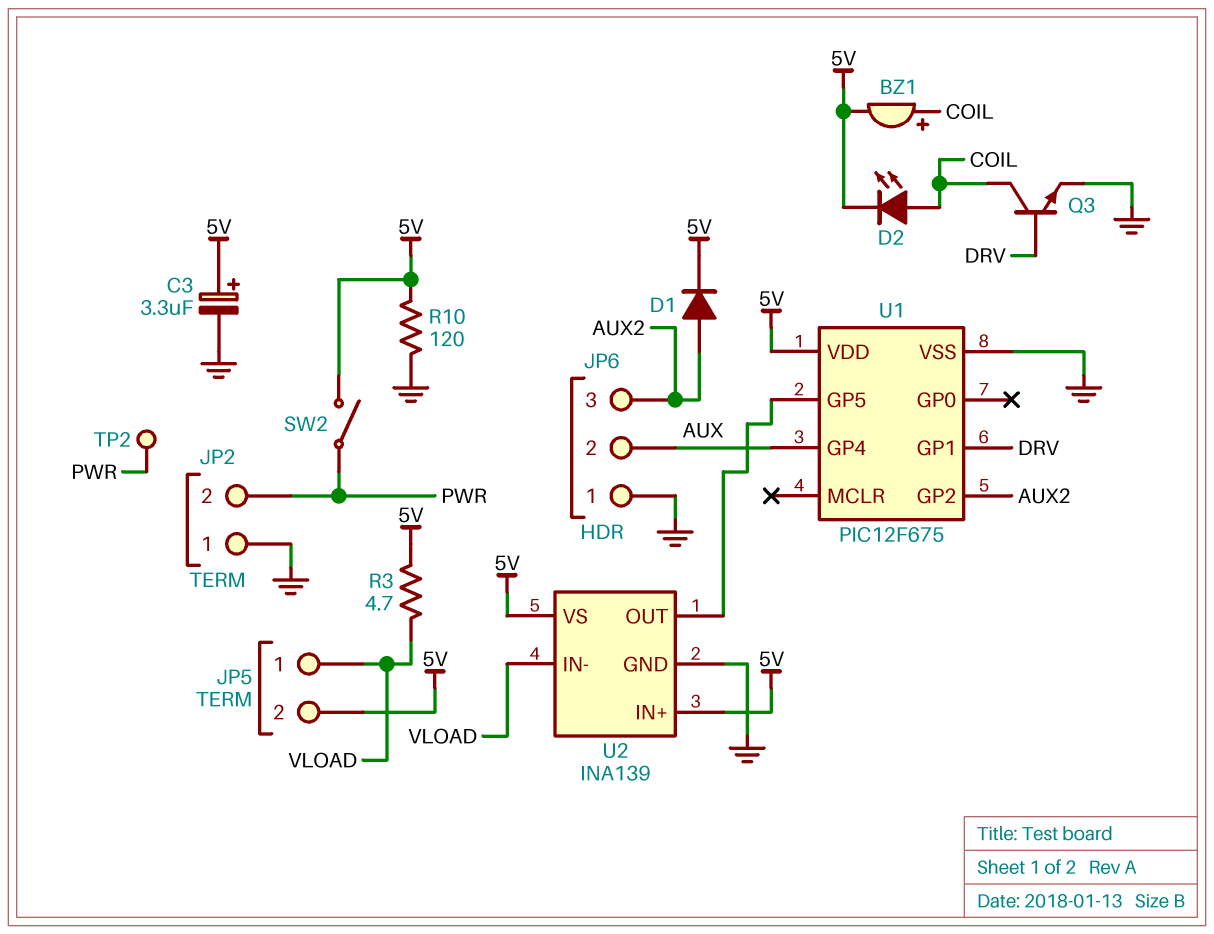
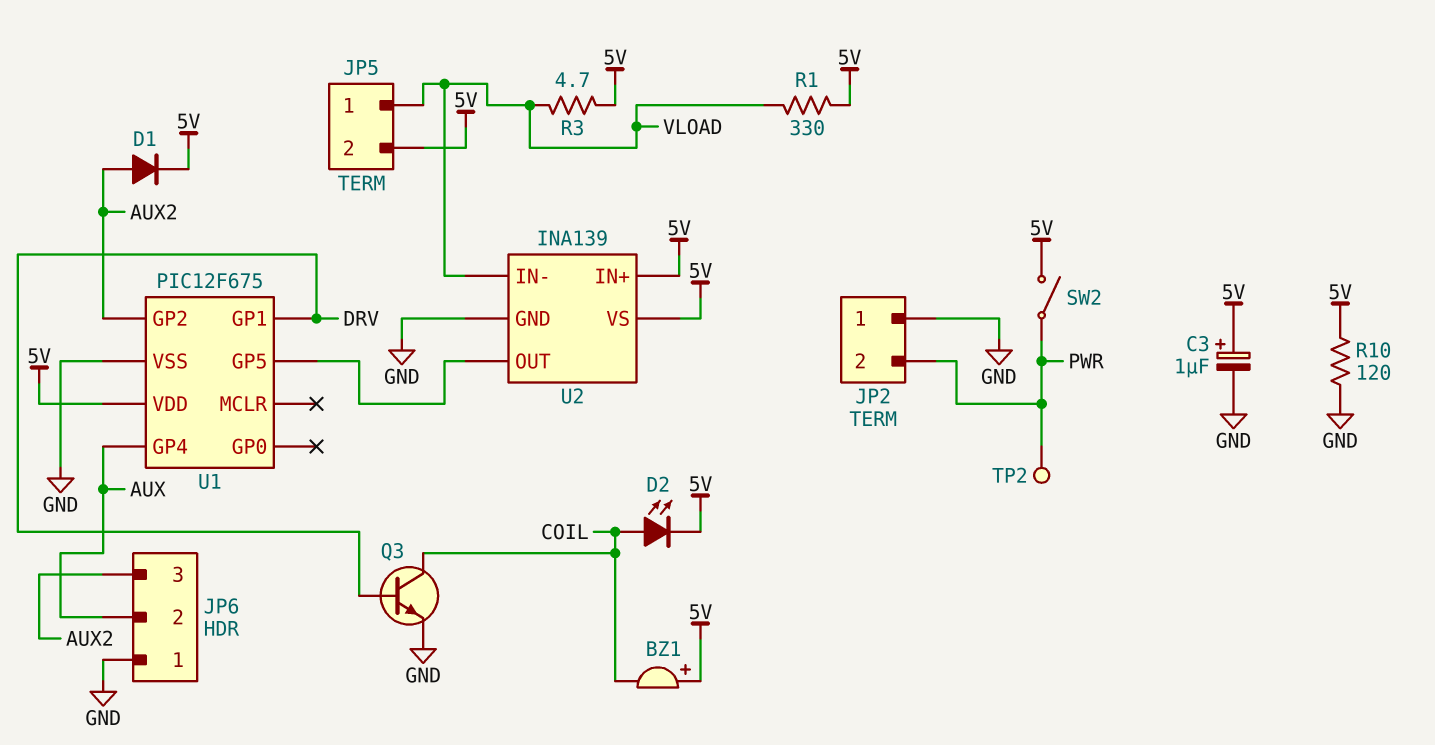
BZ1: buzzer (plus COIL, minus 5V) -> buzzer (plus 5V, minus COIL)
C3: 3.3uF (plus 5V, minus GND) -> 1uF (plus 5V, minus GND)
R1: none -> 330 (5V, VLOAD)

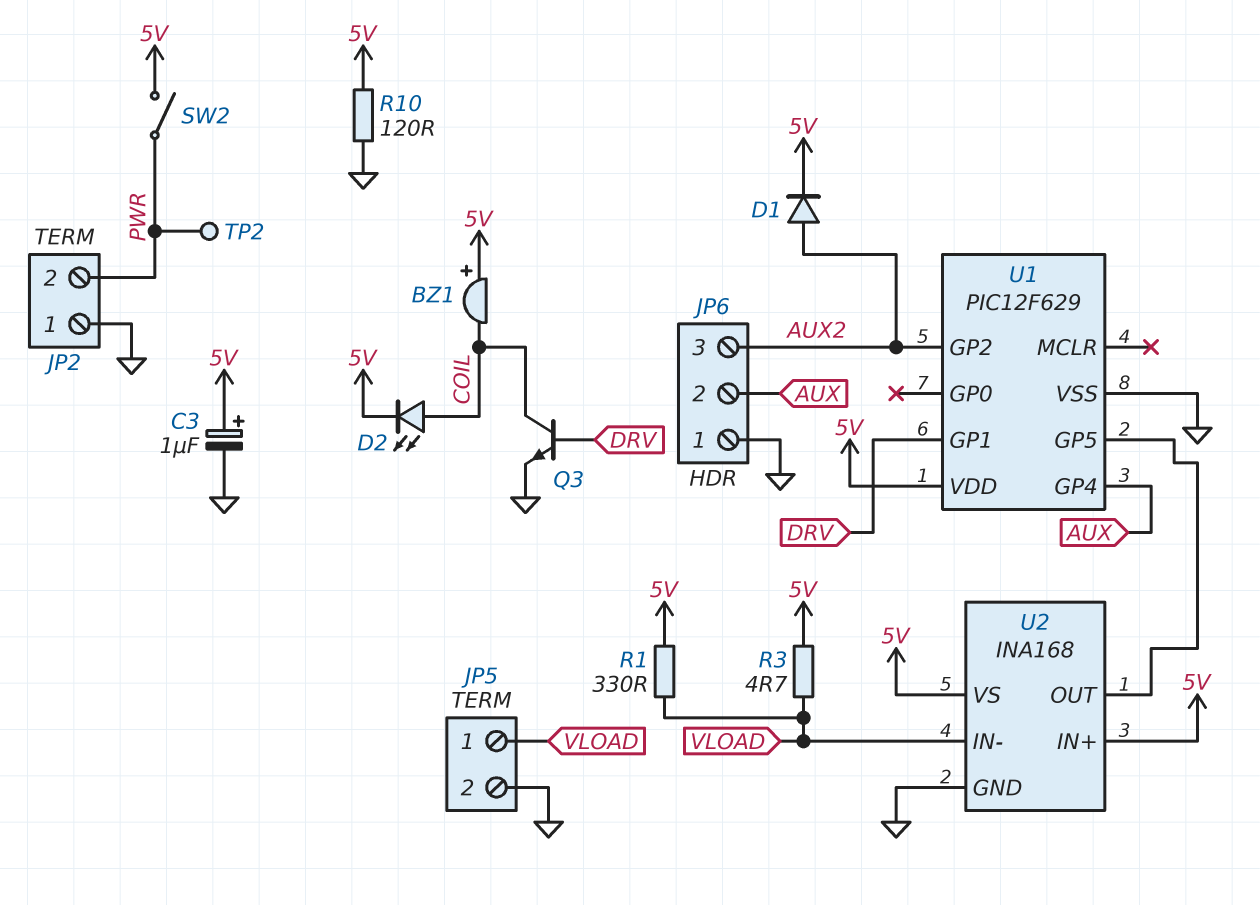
JP5 pin 2: 5V -> GND
U1: PIC12F675 -> PIC12F629
U2: INA139 -> INA168

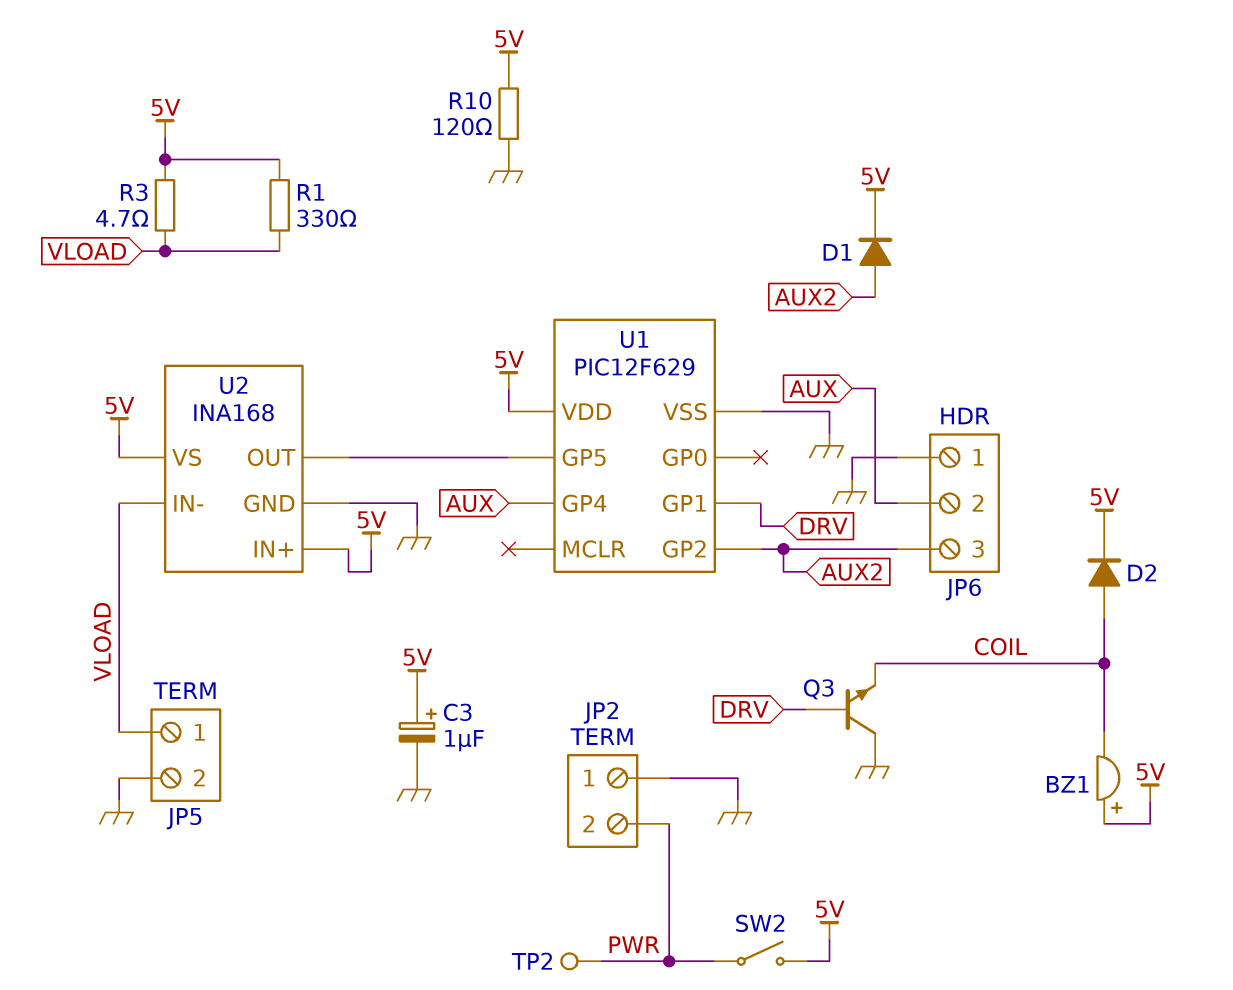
D2: LED (A COIL, K 5V) -> diode (A COIL, K 5V)
Q3: NPN (B DRV, C COIL, E GND) -> NPN (B DRV, C GND, E COIL)

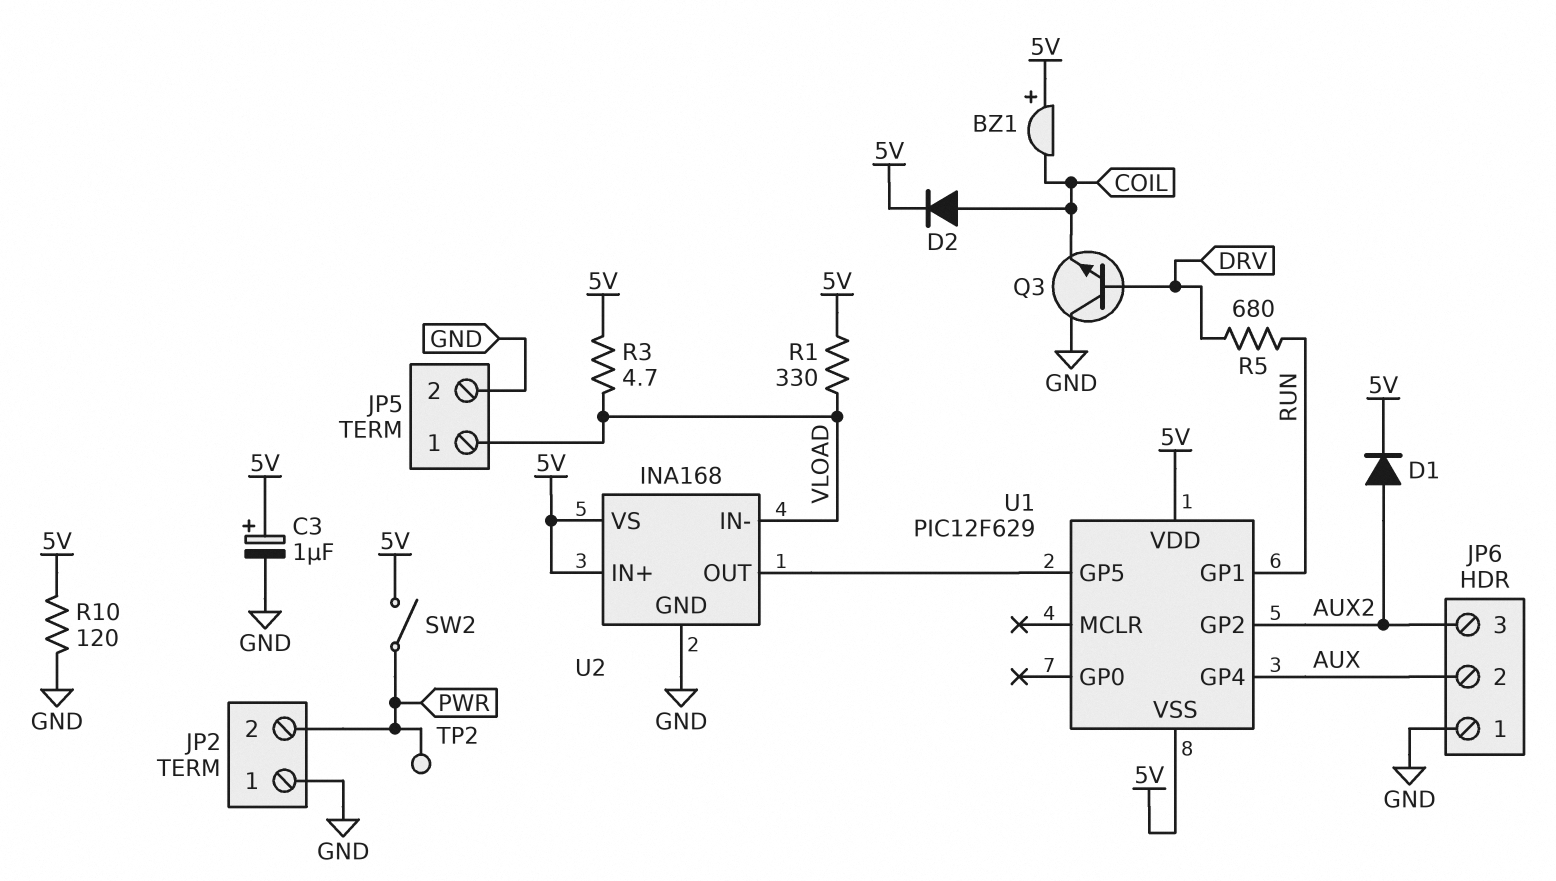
R5: none -> 680 (DRV, RUN)
U1 pin GP1: DRV -> RUN
U1 pin VSS: GND -> 5V

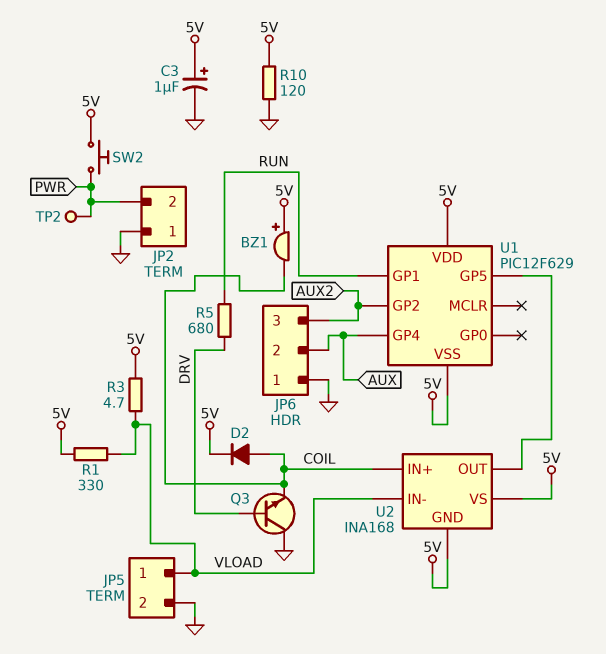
D1: diode (A AUX2, K 5V) -> none
SW2: switch (5V, PWR) -> button (5V, PWR)
U2 pin GND: GND -> 5V
U2 pin IN+: 5V -> COIL

